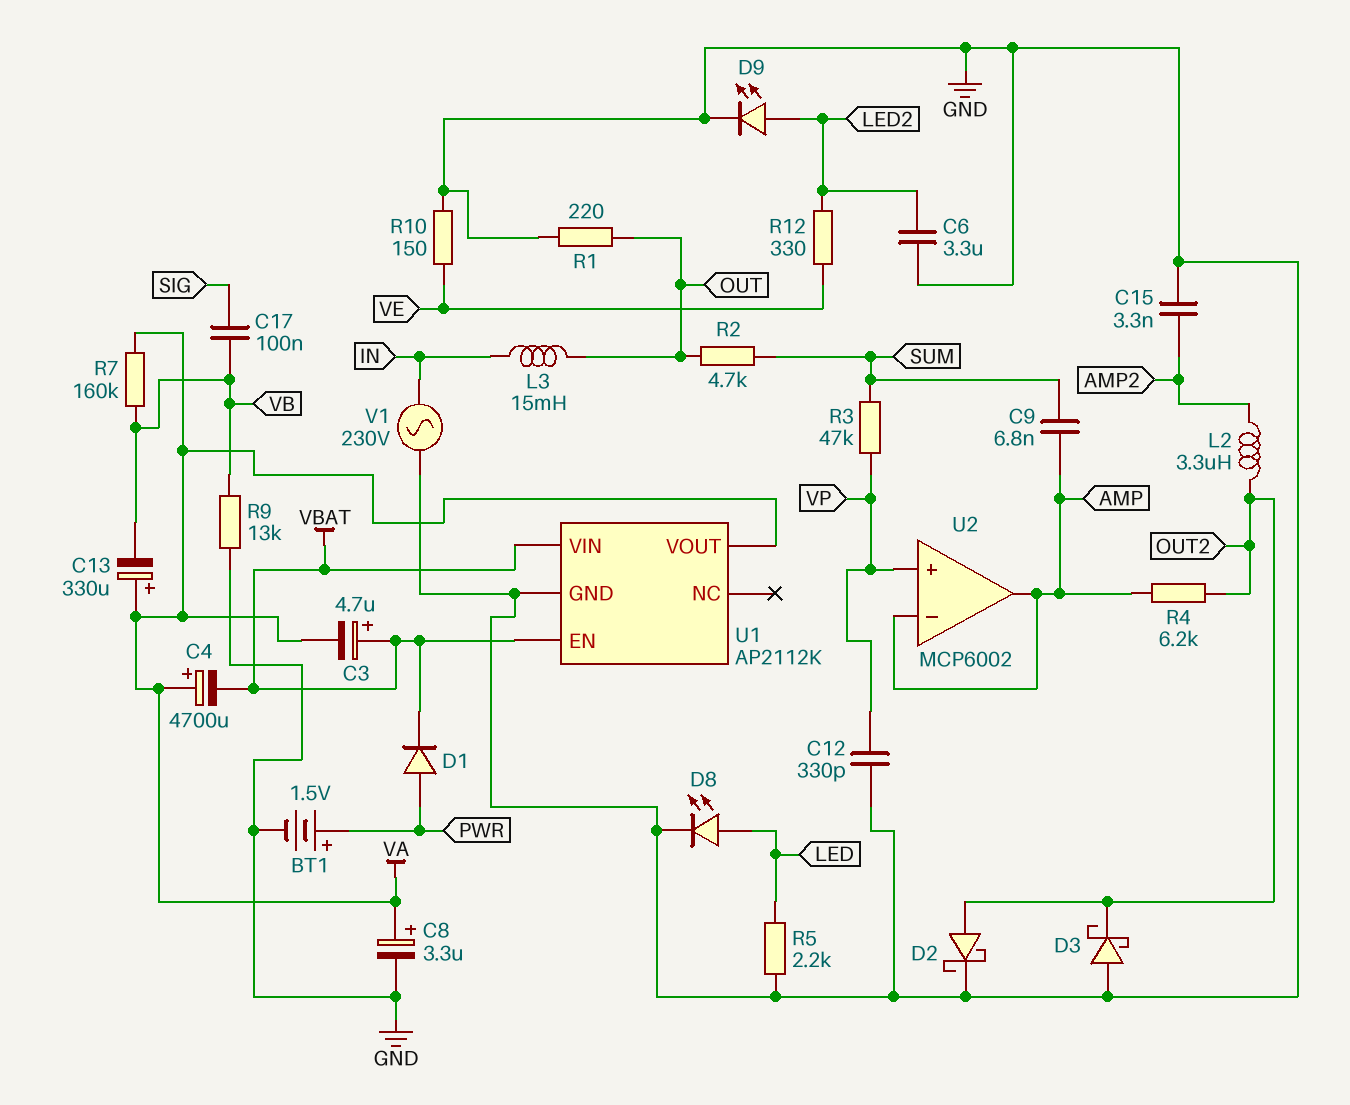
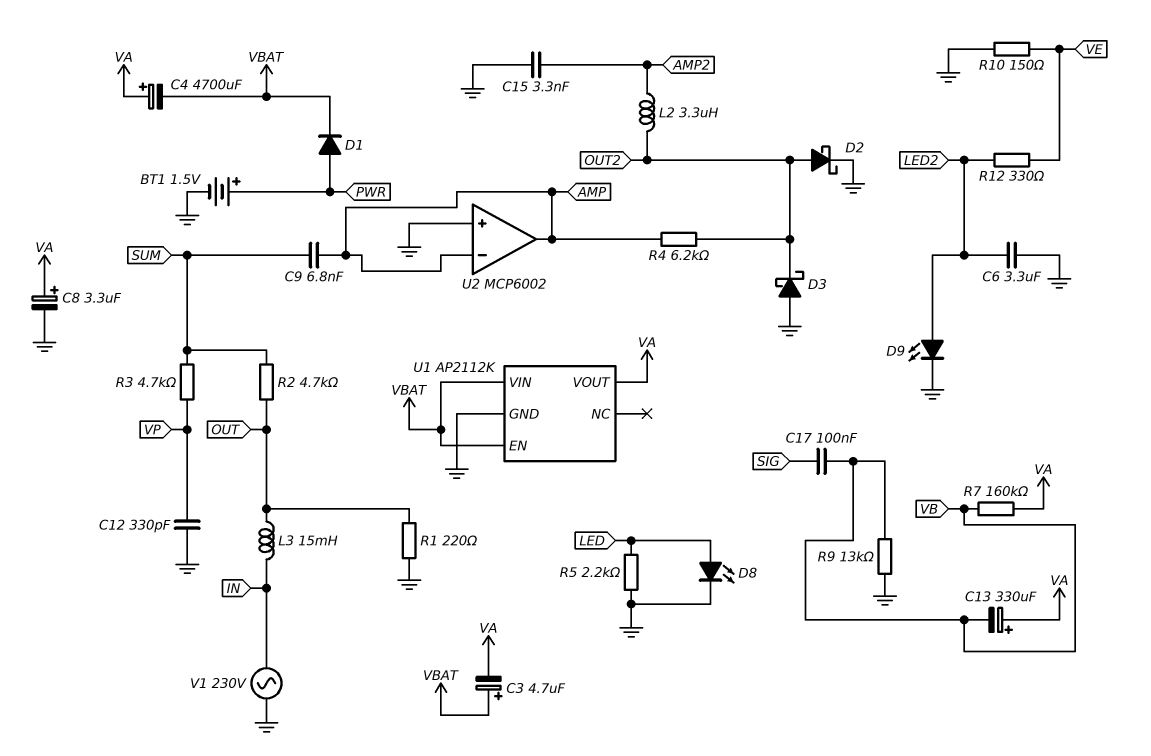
R3: 47k (SUM, VP) -> 4.7k (SUM, VP)
U2 pin in+: VP -> GND

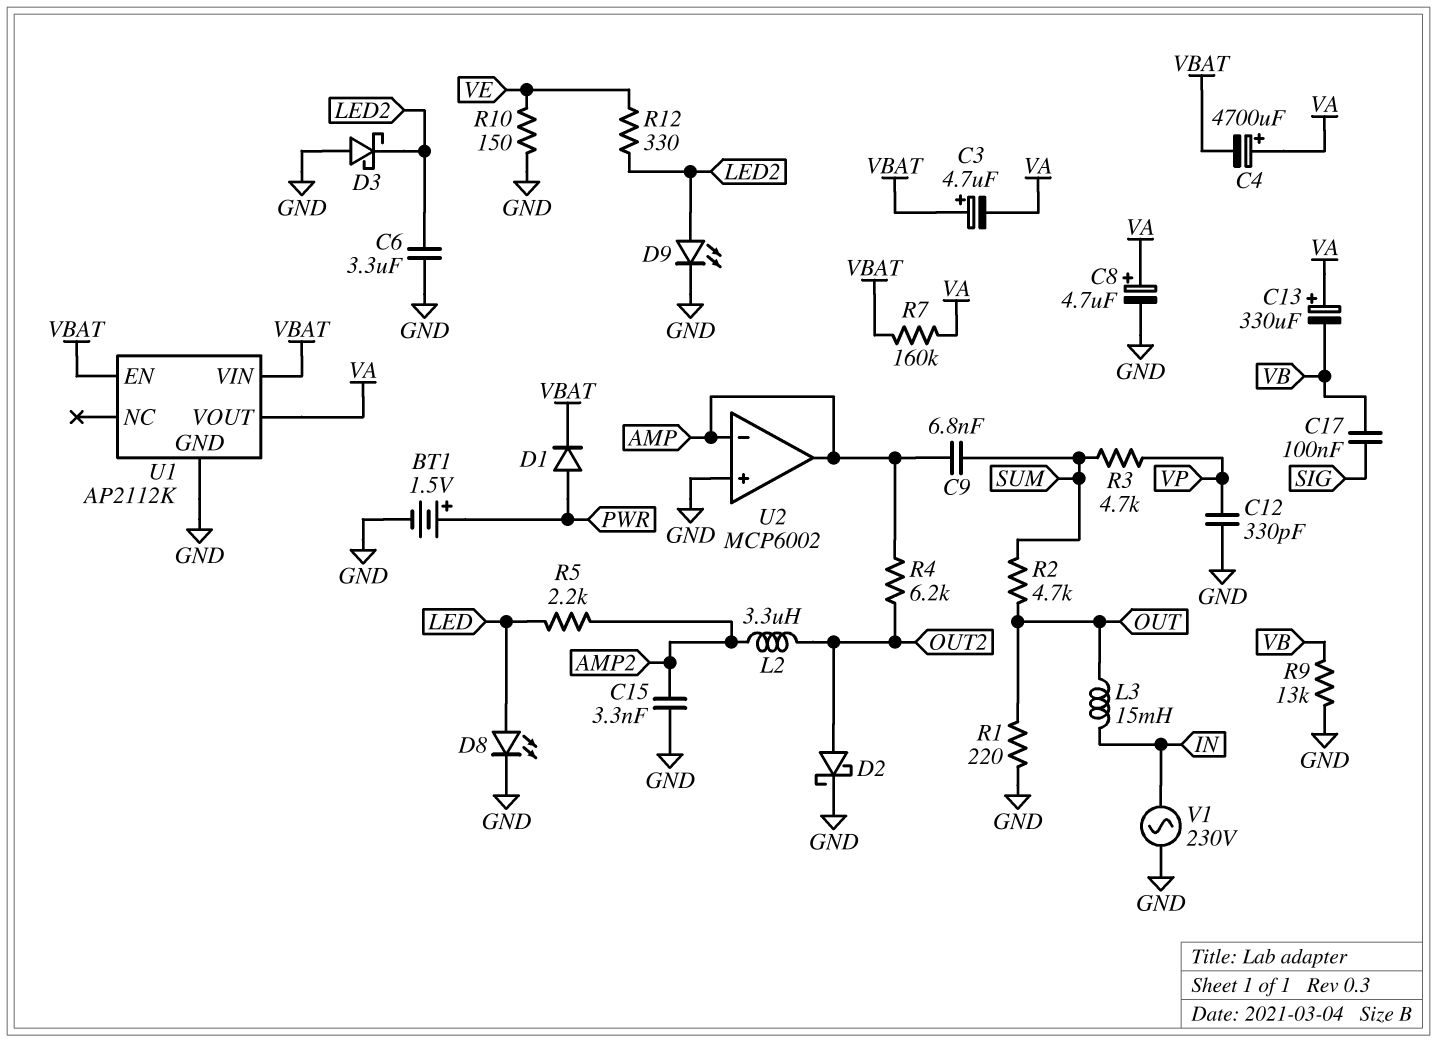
C8: 3.3uF (plus VA, minus GND) -> 4.7uF (plus VA, minus GND)
D3: schottky (A GND, K OUT2) -> schottky (A GND, K LED2)
R5: 2.2k (GND, LED) -> 2.2k (AMP2, LED)
R7: 160k (VA, VB) -> 160k (VA, VBAT)

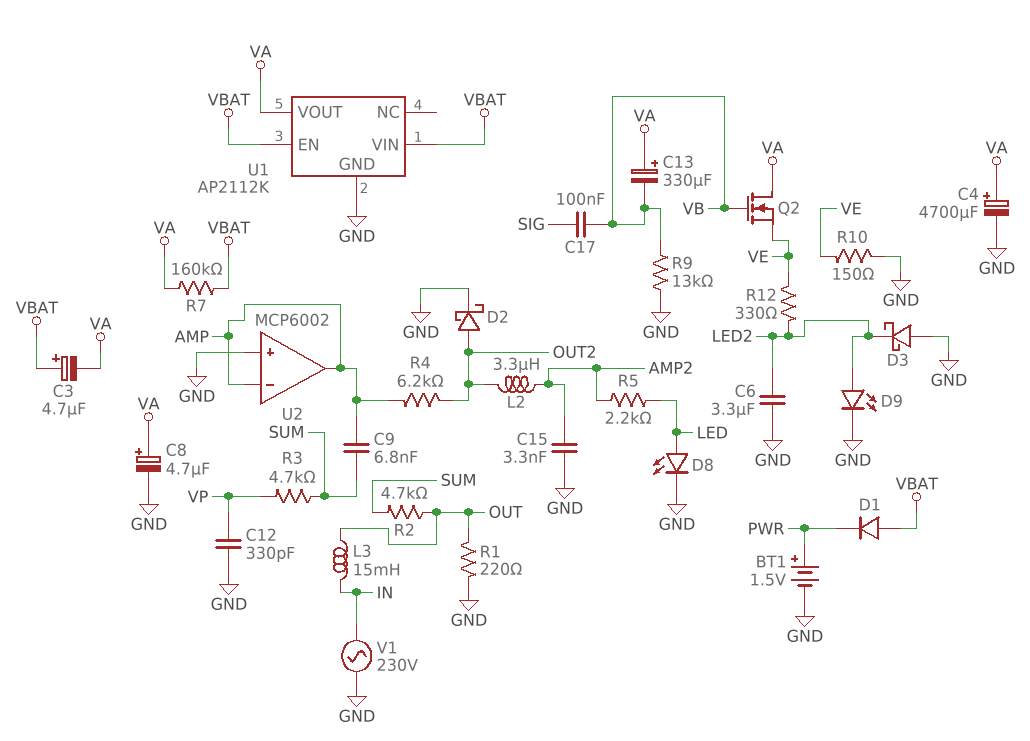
C4: 4700uF (plus VA, minus VBAT) -> 4700uF (plus VA, minus GND)
D1: diode (A PWR, K VBAT) -> diode (A VBAT, K PWR)
Q2: none -> NMOS (G VB, D VA, S VE)

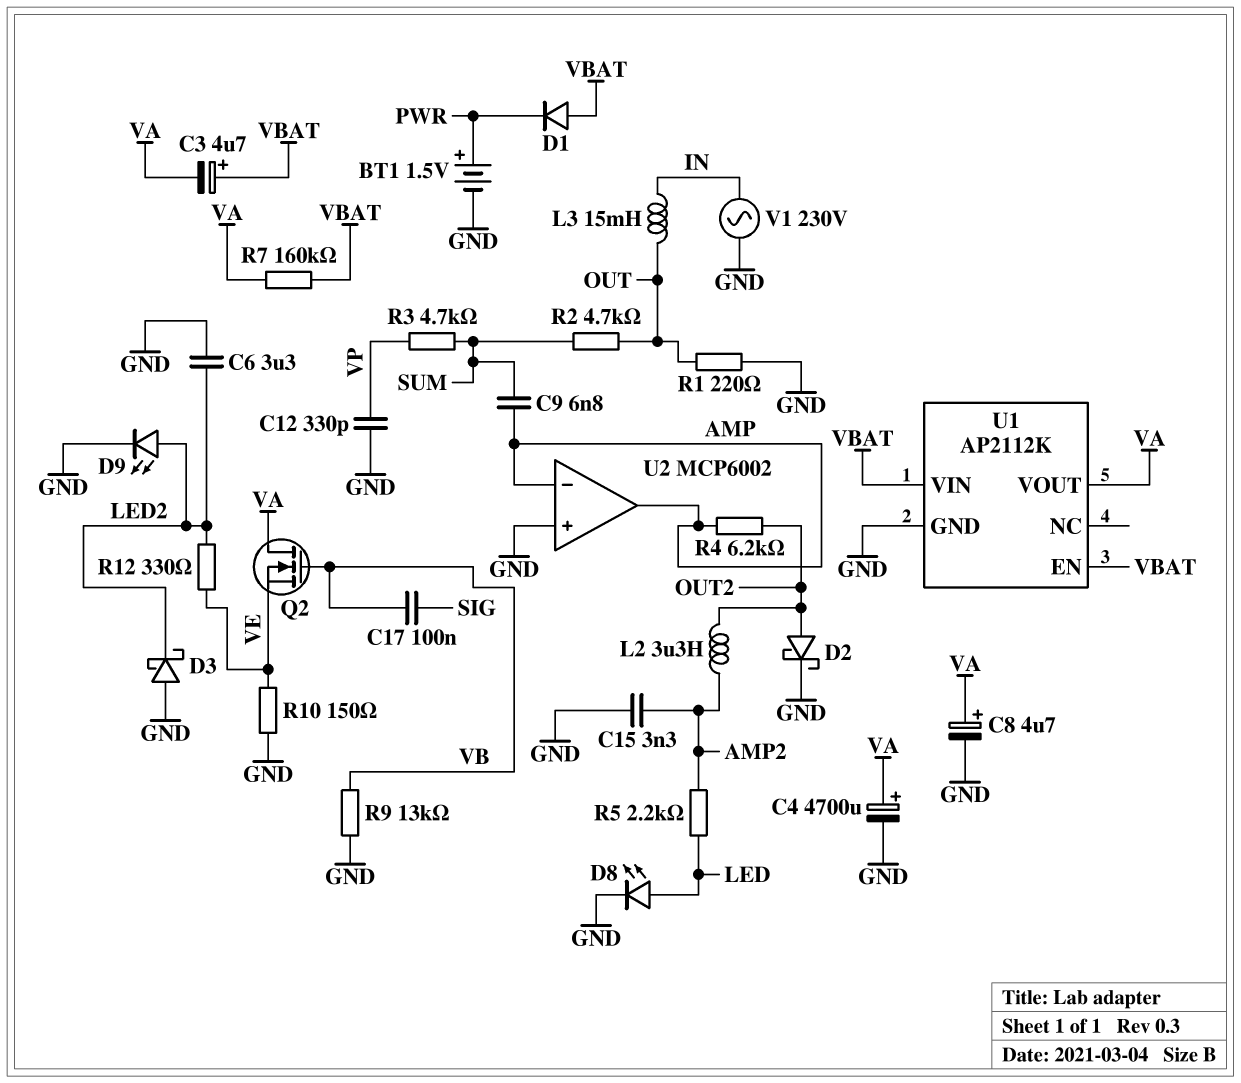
C13: 330uF (plus VA, minus VB) -> none

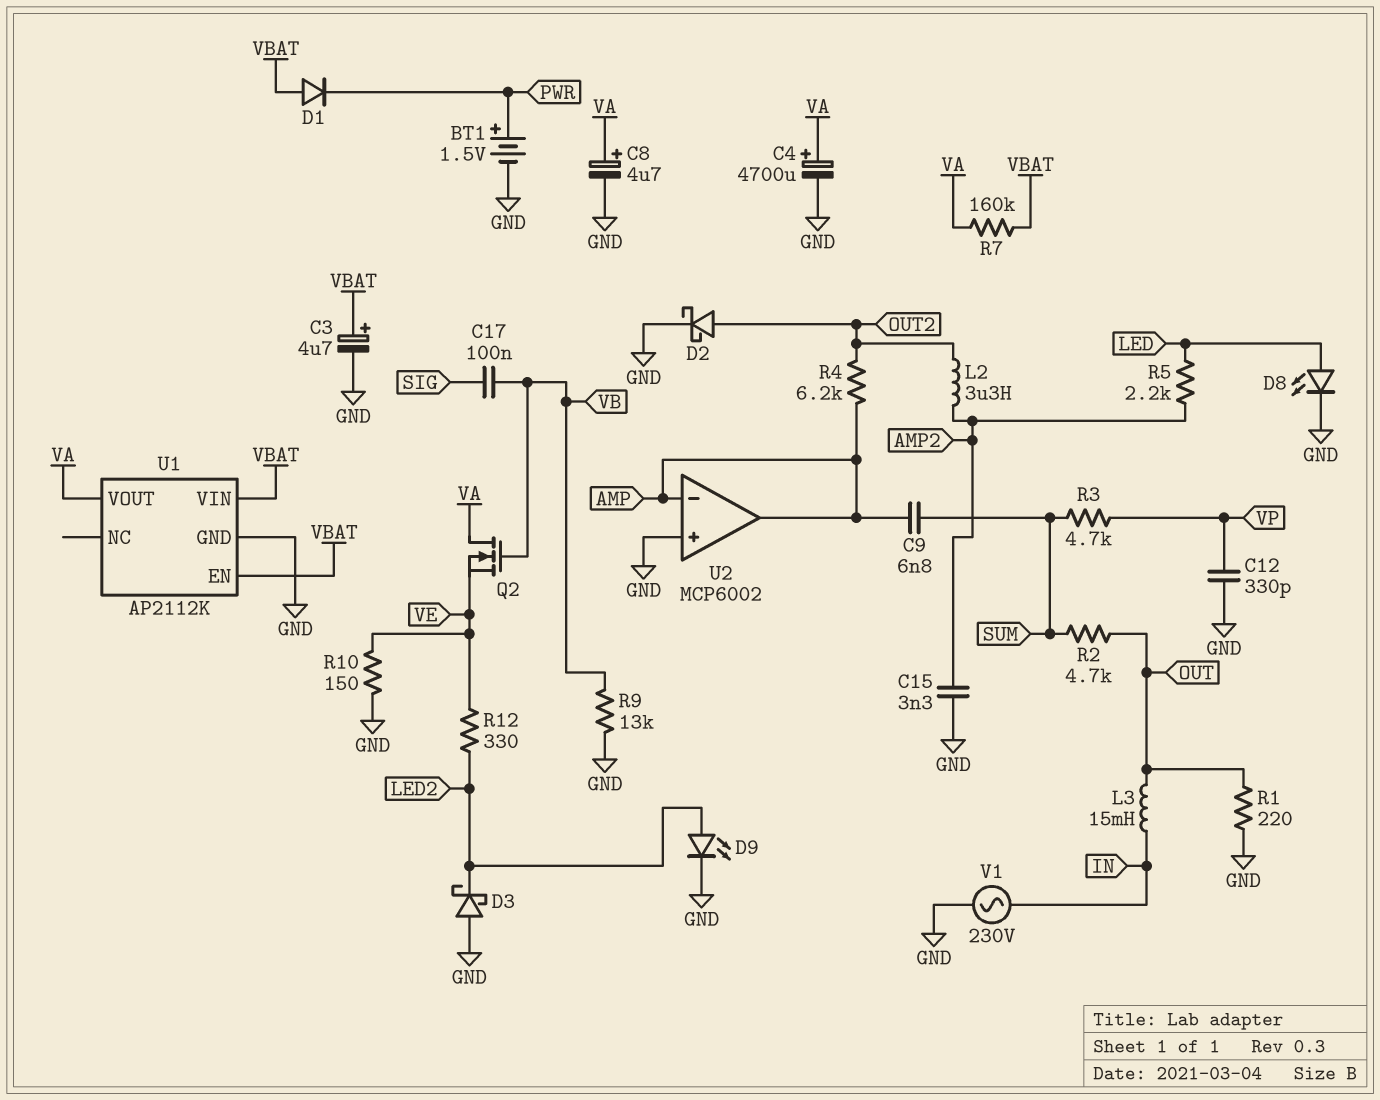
C3: 4.7uF (plus VBAT, minus VA) -> 4.7uF (plus VBAT, minus GND)
C6: 3.3uF (GND, LED2) -> none

